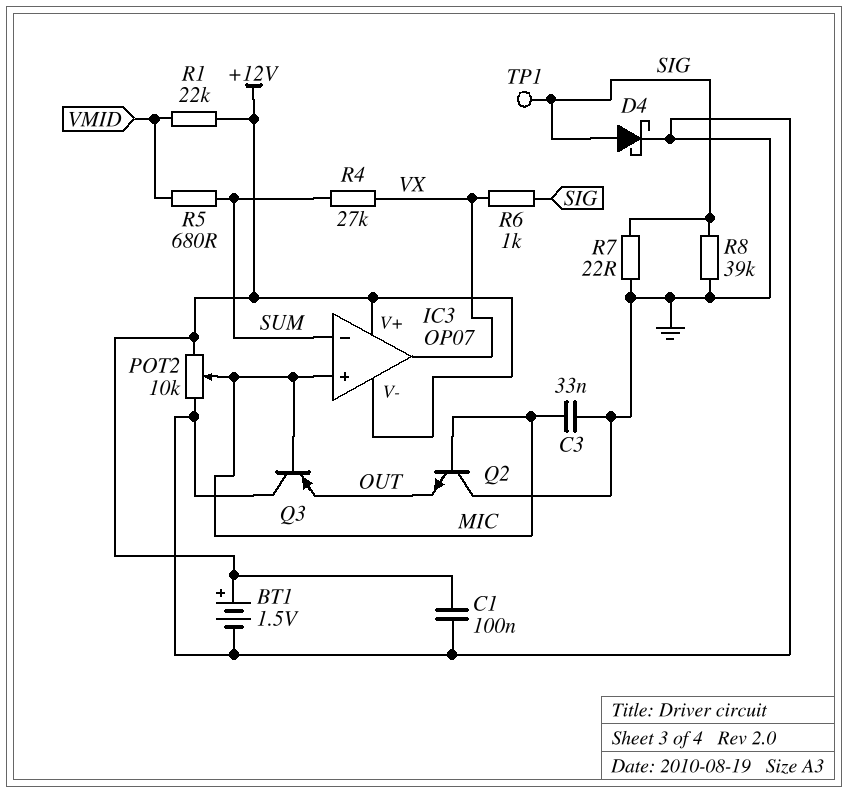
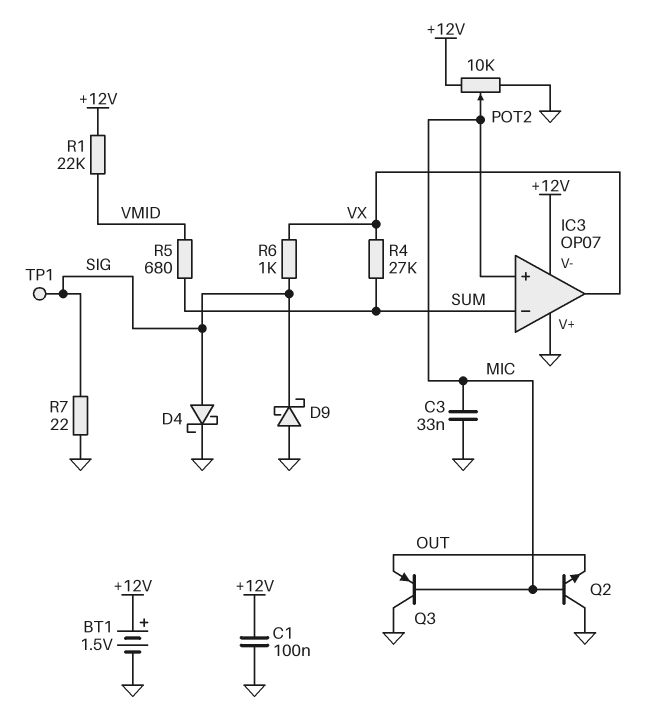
D9: none -> schottky (A GND, K SIG)
IC3 pin V+: +12V -> GND
R8: 39k (GND, SIG) -> none

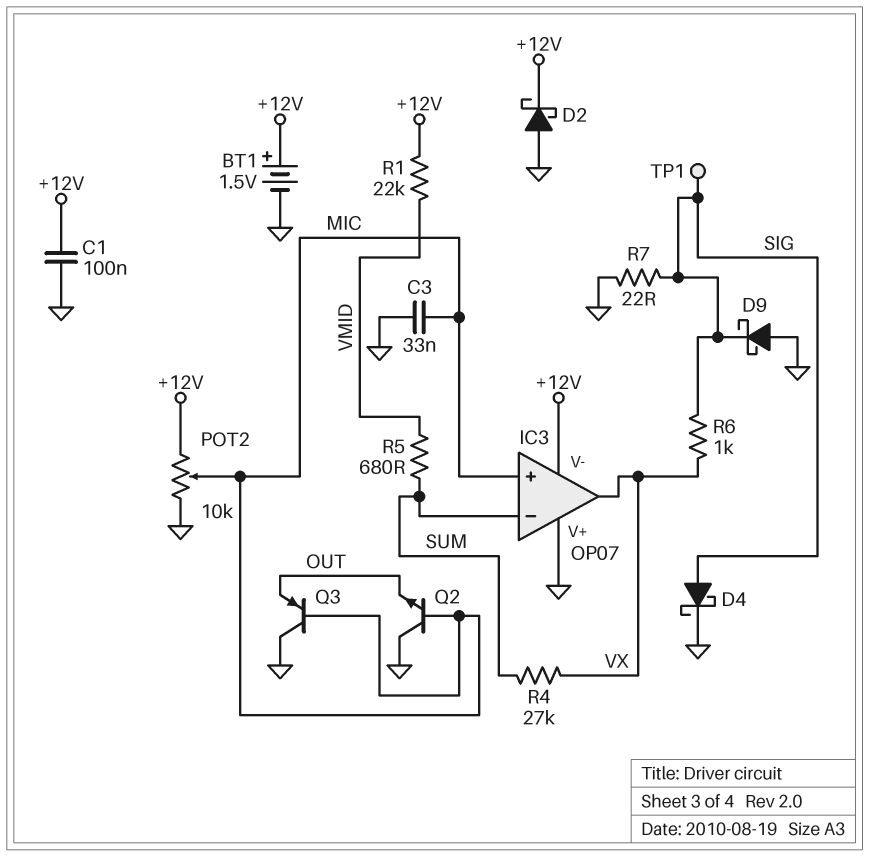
D2: none -> schottky (A GND, K +12V)

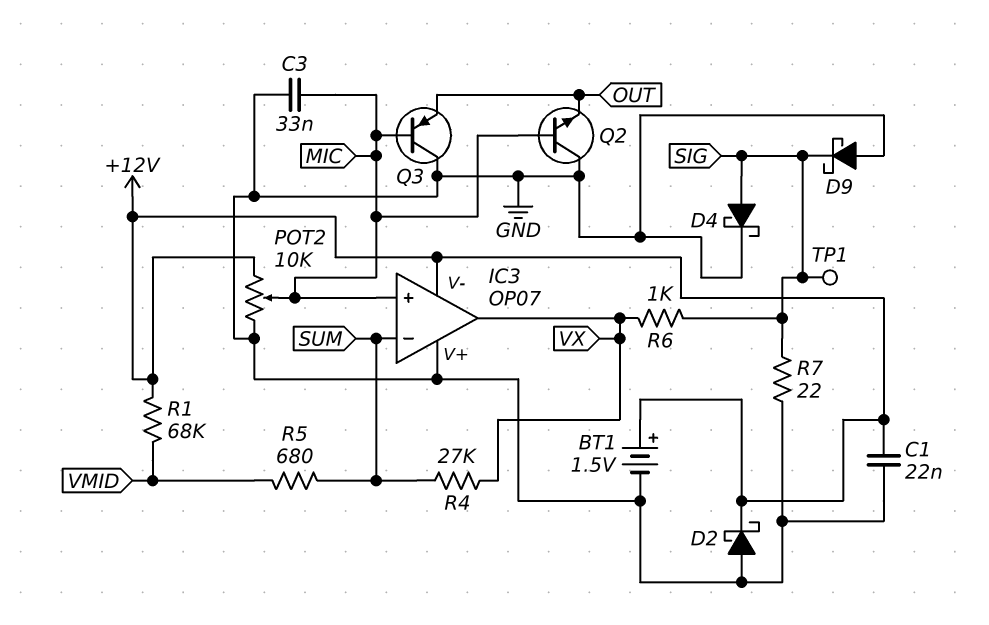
C1: 100nF (+12V, GND) -> 22nF (+12V, GND)
R1: 22k (+12V, VMID) -> 68k (+12V, VMID)

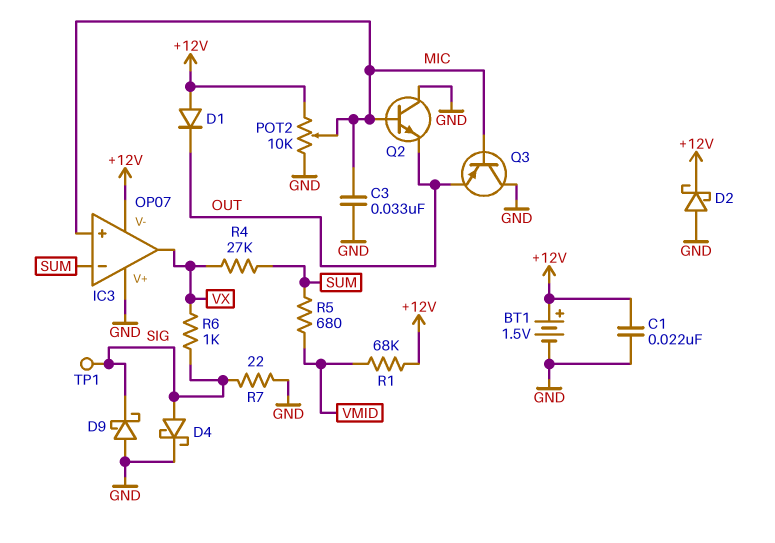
D1: none -> diode (A +12V, K OUT)

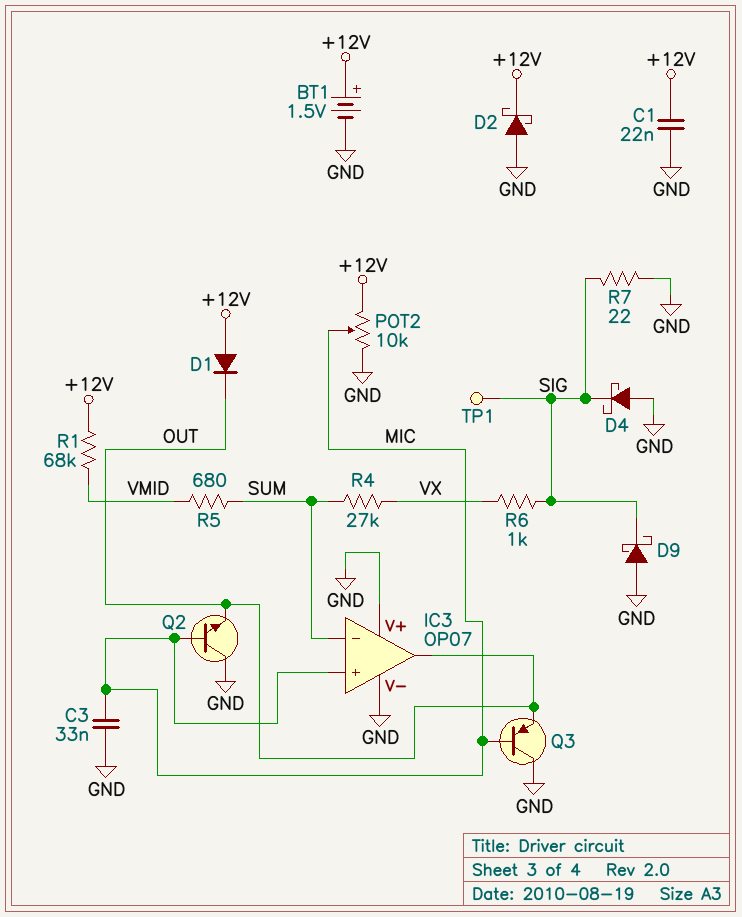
D4: schottky (A SIG, K GND) -> schottky (A GND, K SIG)
IC3 pin V-: +12V -> GND
IC3 pin out: VX -> OUT

